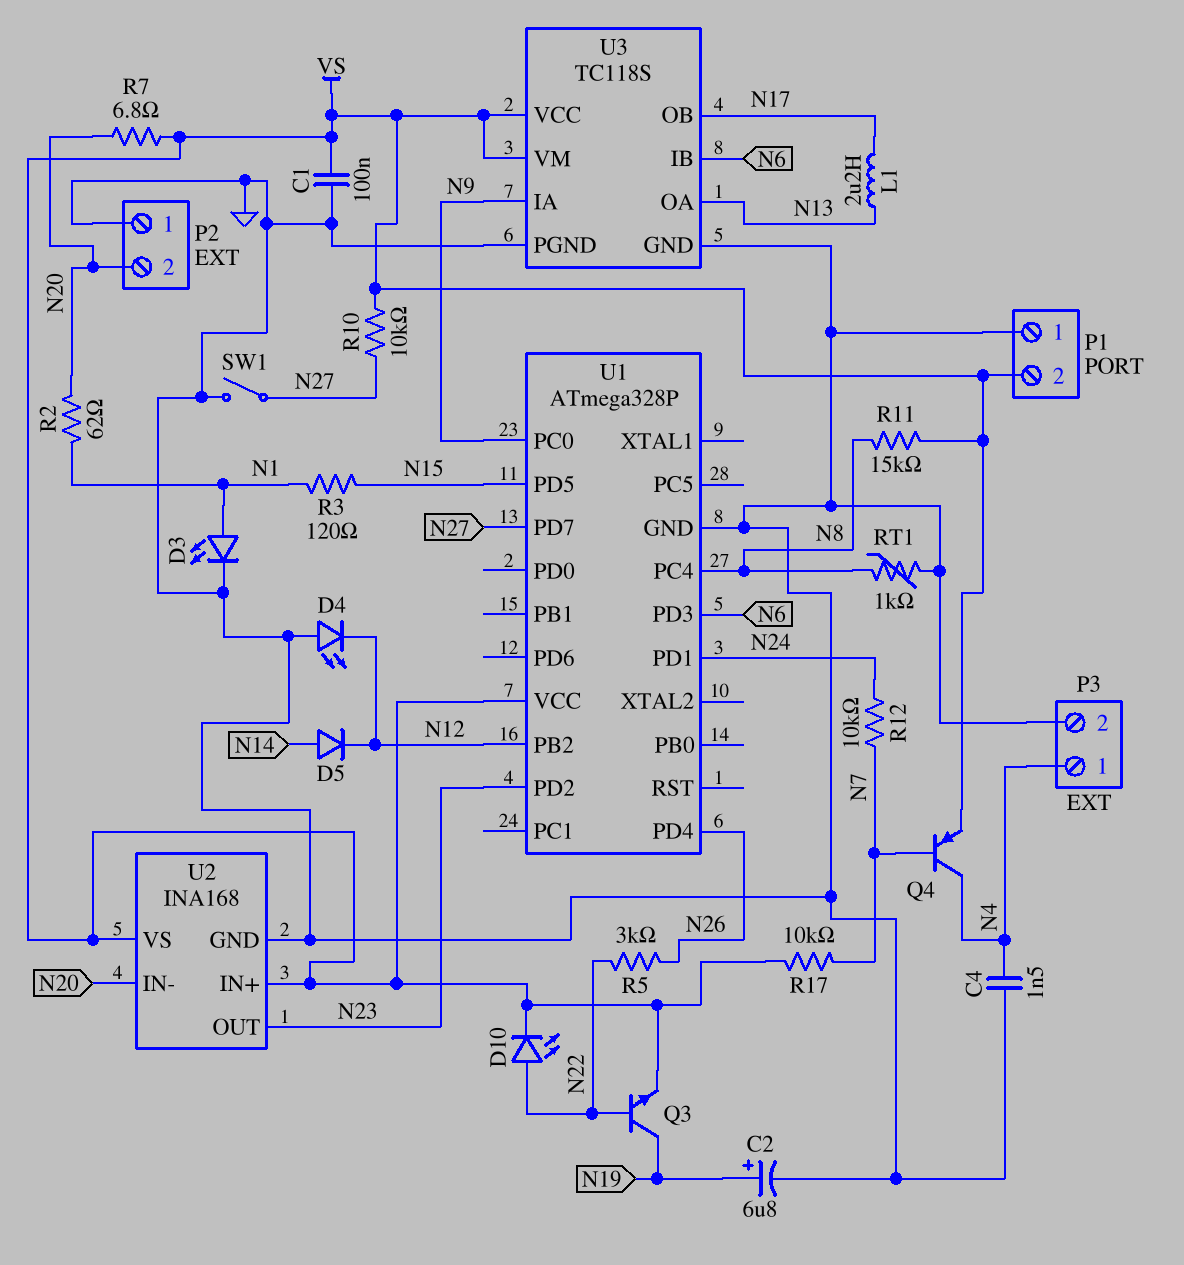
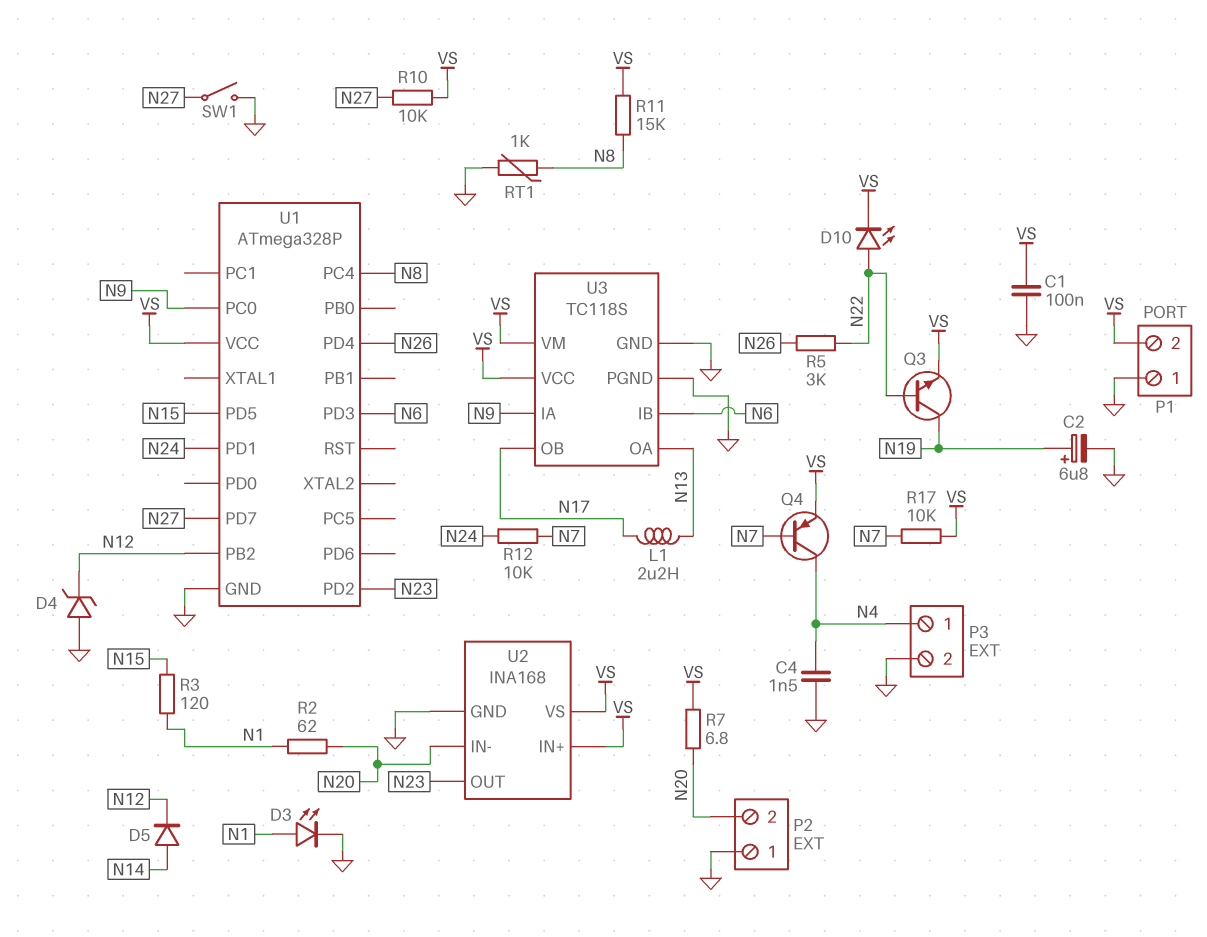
D4: LED (A GND, K N12) -> zener (A GND, K N12)

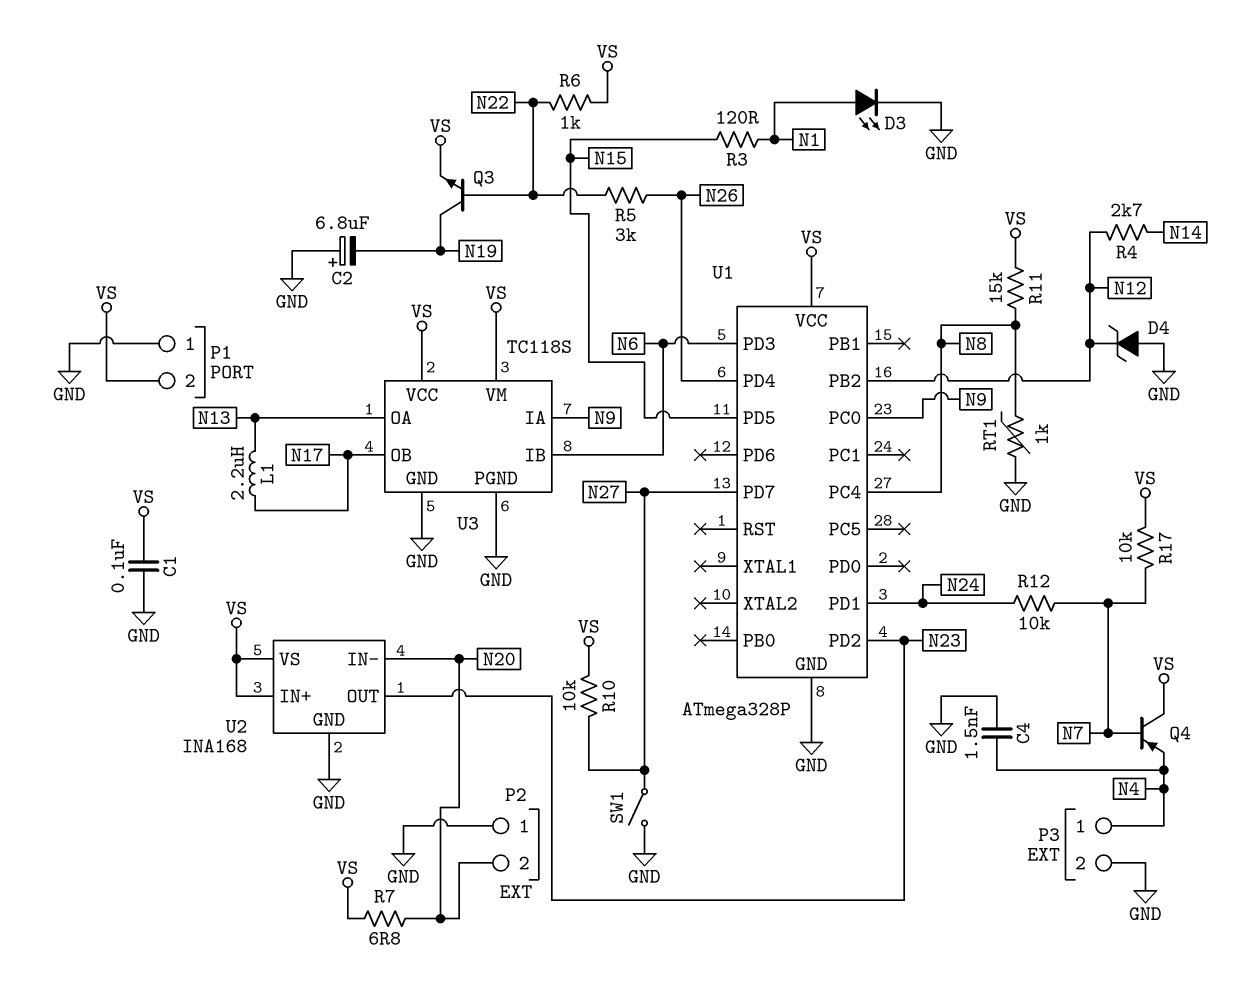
C2: 6.8uF (plus N19, minus GND) -> 6.8uF (plus GND, minus N19)
D5: diode (A N14, K N12) -> none
D10: LED (A N22, K VS) -> none
Q4: PNP (B N7, C N4, E VS) -> PNP (B N7, C VS, E N4)
R2: 62 (N1, N20) -> none
R4: none -> 2.7k (N12, N14)
R6: none -> 1k (N22, VS)

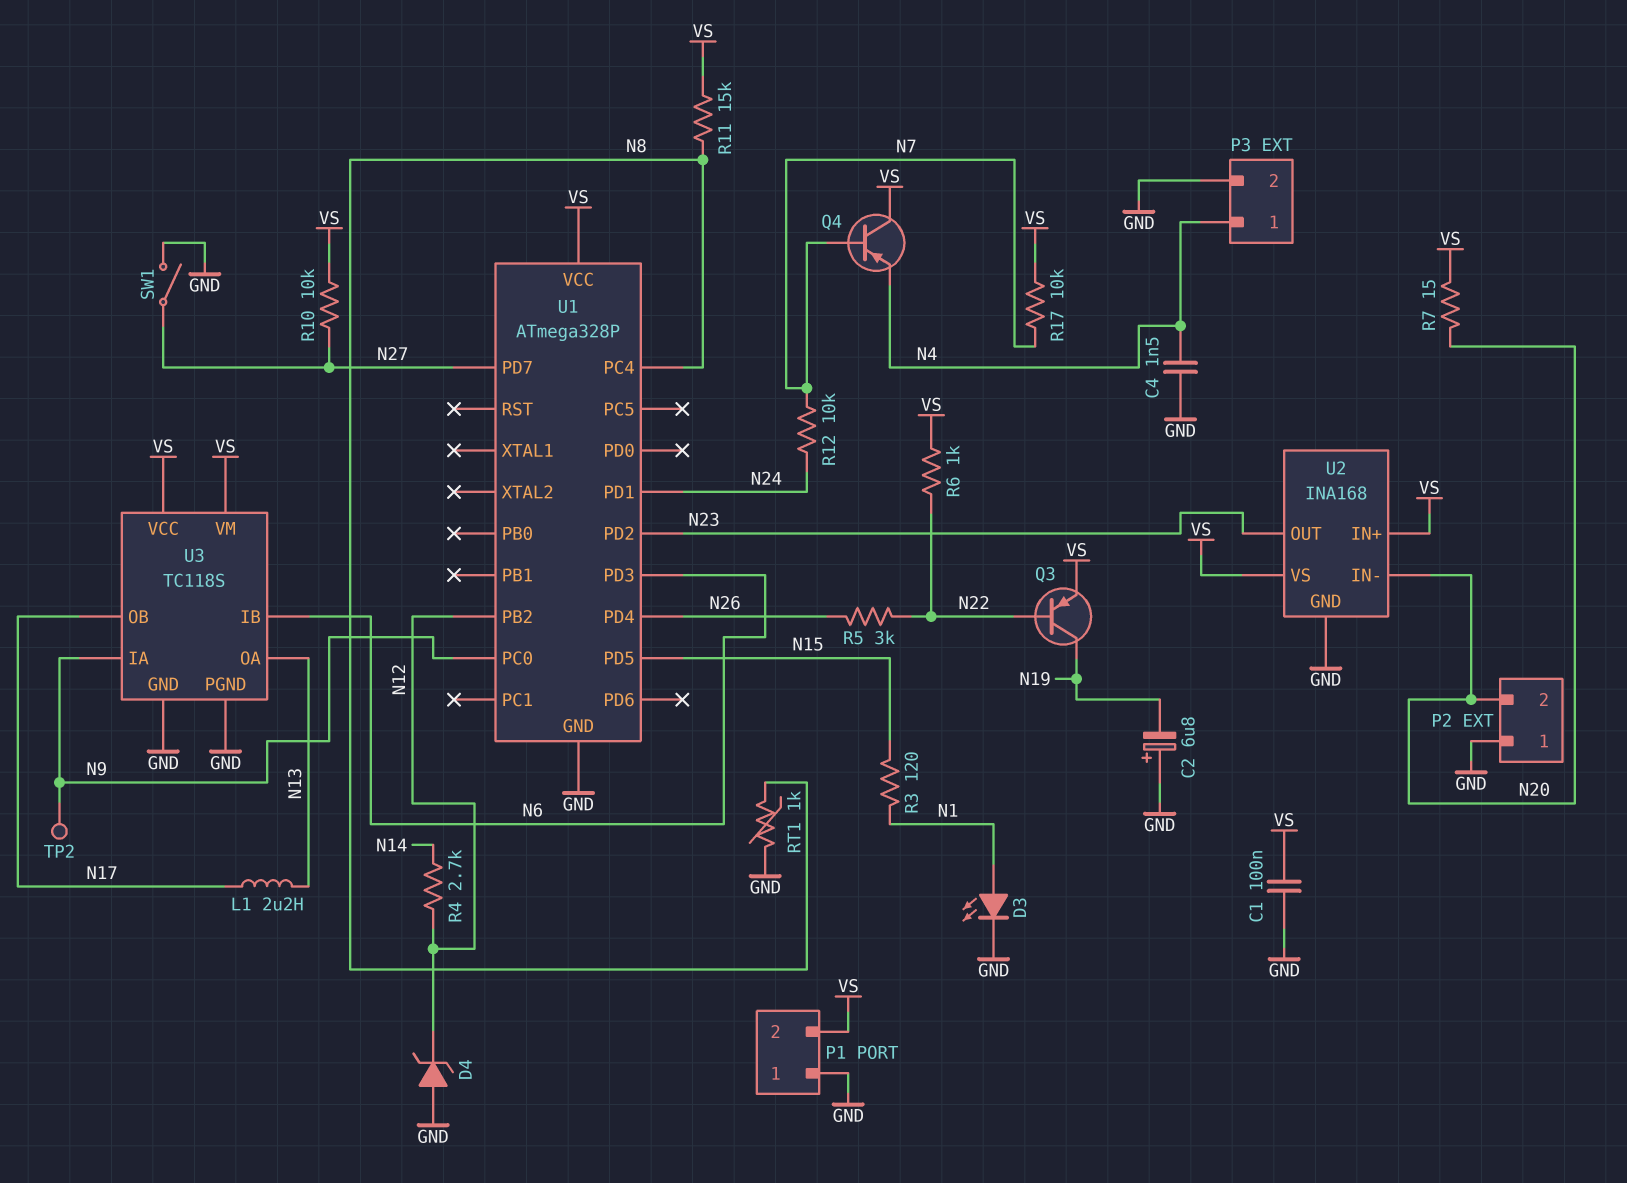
Q3: NPN (B N22, C N19, E VS) -> PNP (B N22, C N19, E VS)
R7: 6.8 (N20, VS) -> 15 (N20, VS)
TP2: none -> test point (N9)

